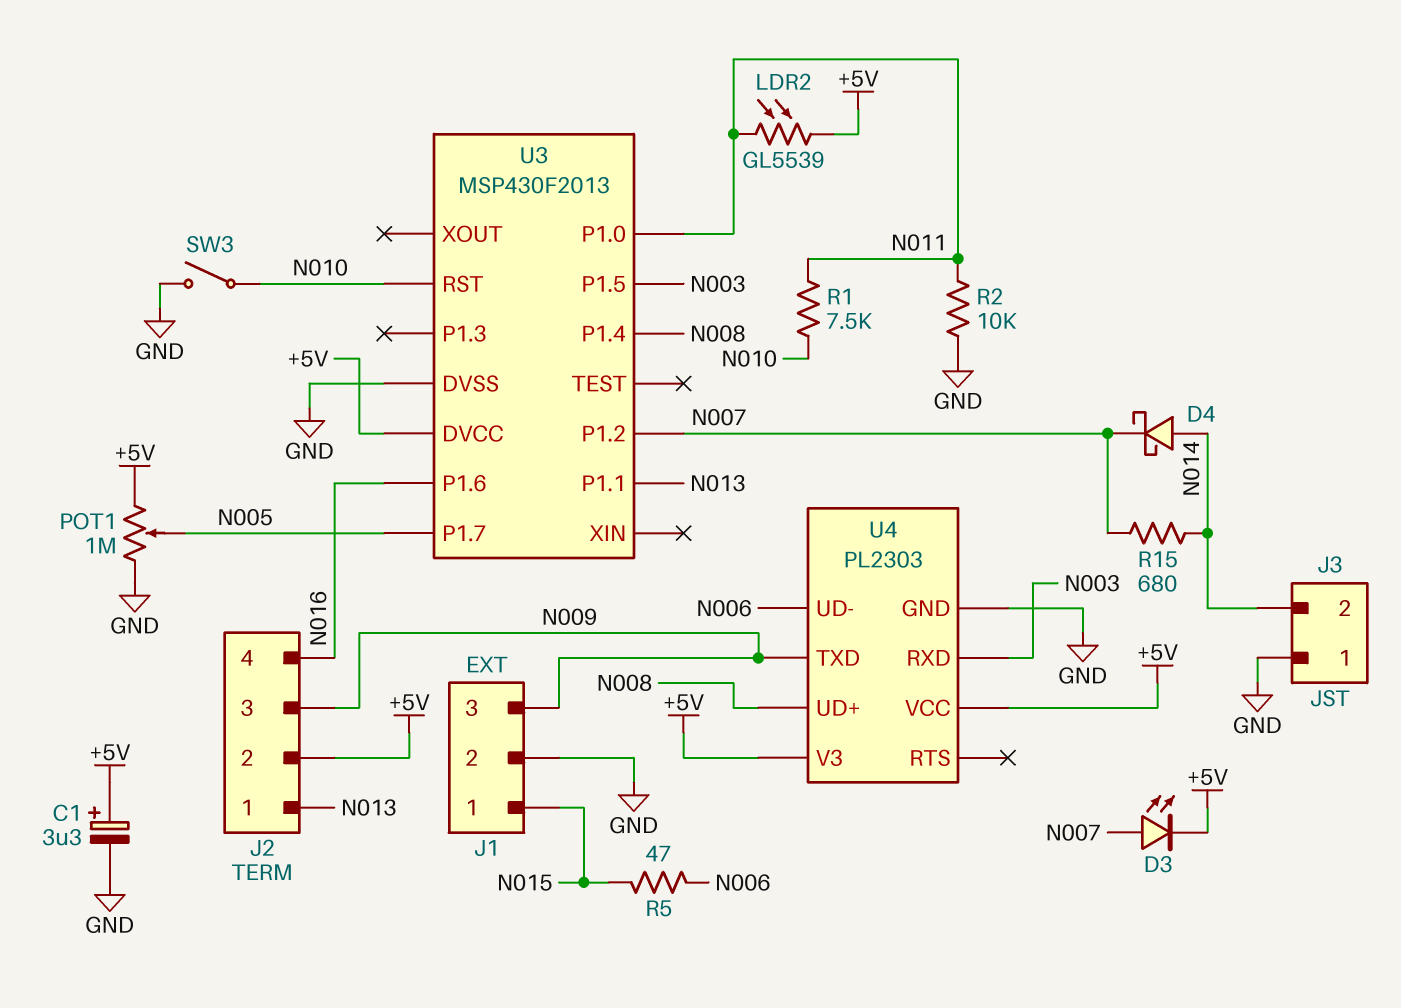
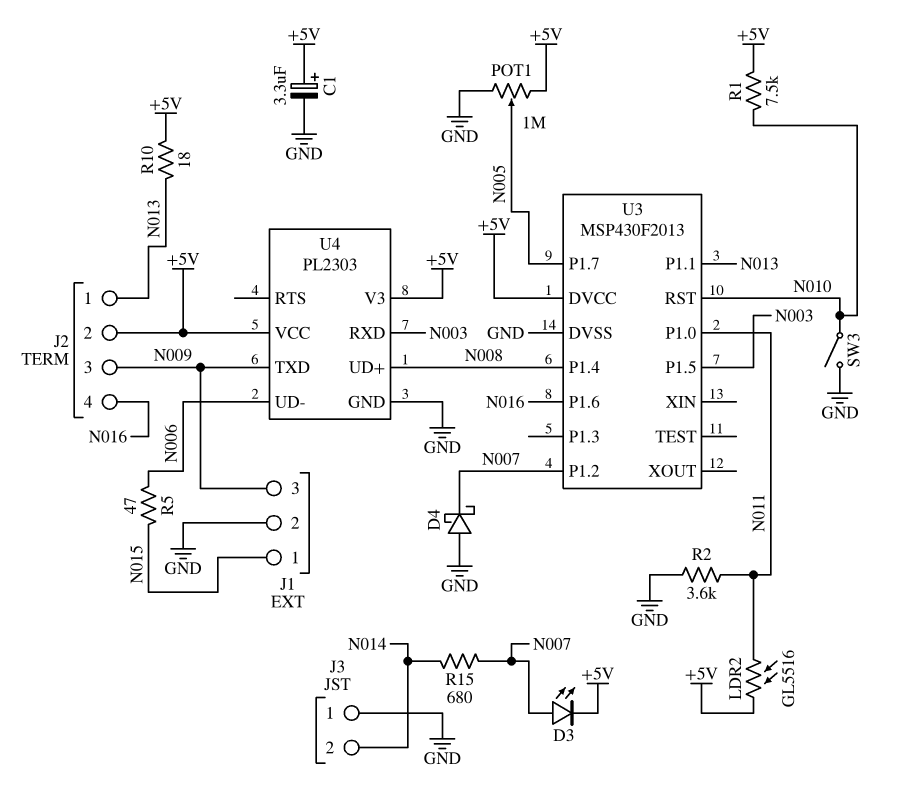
D4: schottky (A N014, K N007) -> schottky (A GND, K N007)
LDR2: GL5539 (+5V, N011) -> GL5516 (+5V, N011)
R1: 7.5k (N010, N011) -> 7.5k (+5V, N010)
R2: 10k (GND, N011) -> 3.6k (GND, N011)
R10: none -> 18 (+5V, N013)

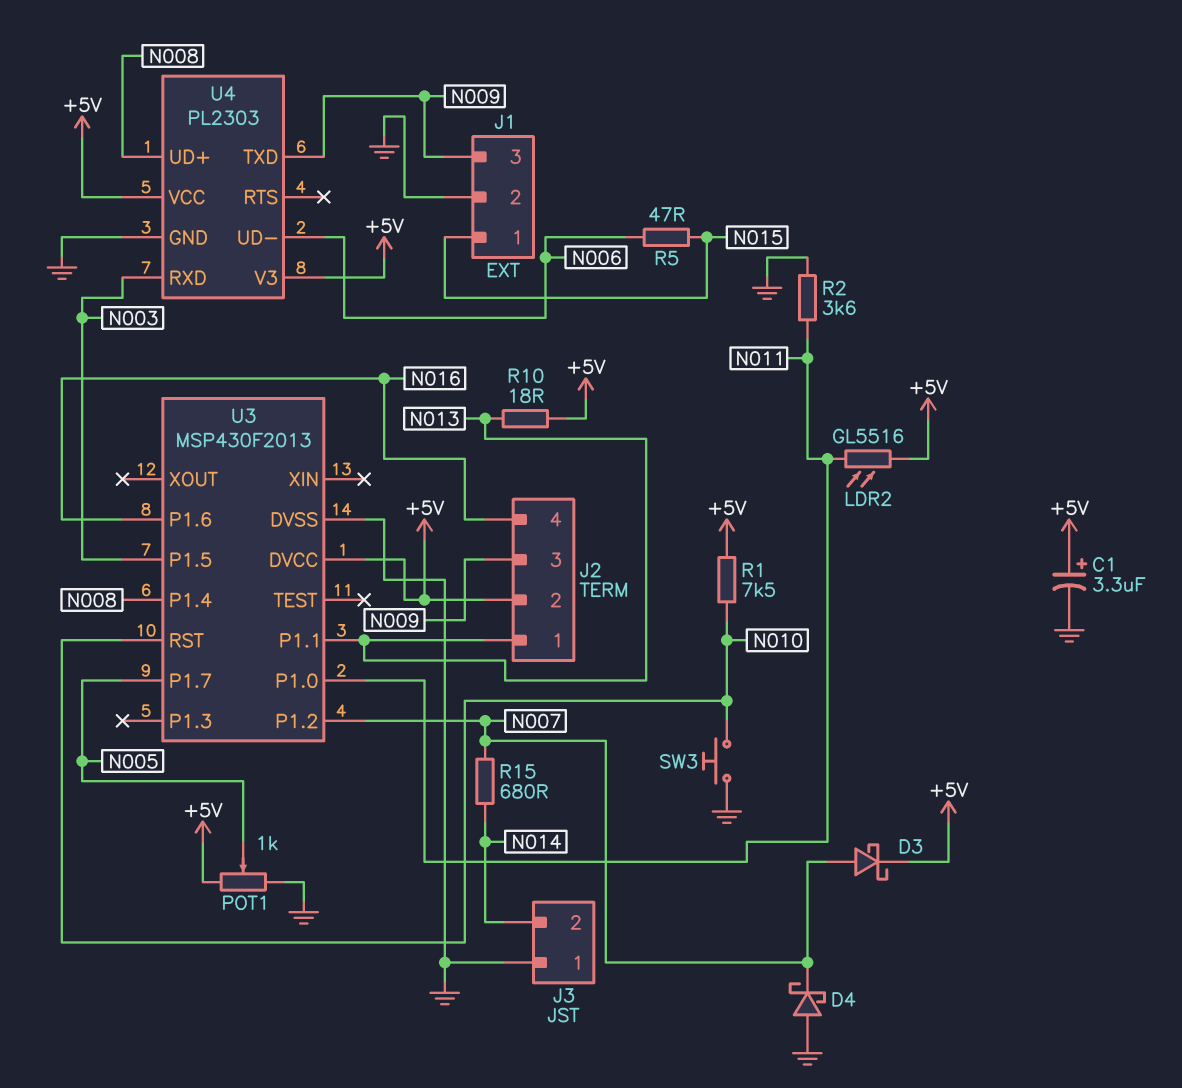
D3: LED (A N007, K +5V) -> schottky (A N007, K +5V)
POT1: 1M (+5V, GND, wiper N005) -> 1k (+5V, GND, wiper N005)
SW3: switch (GND, N010) -> button (GND, N010)

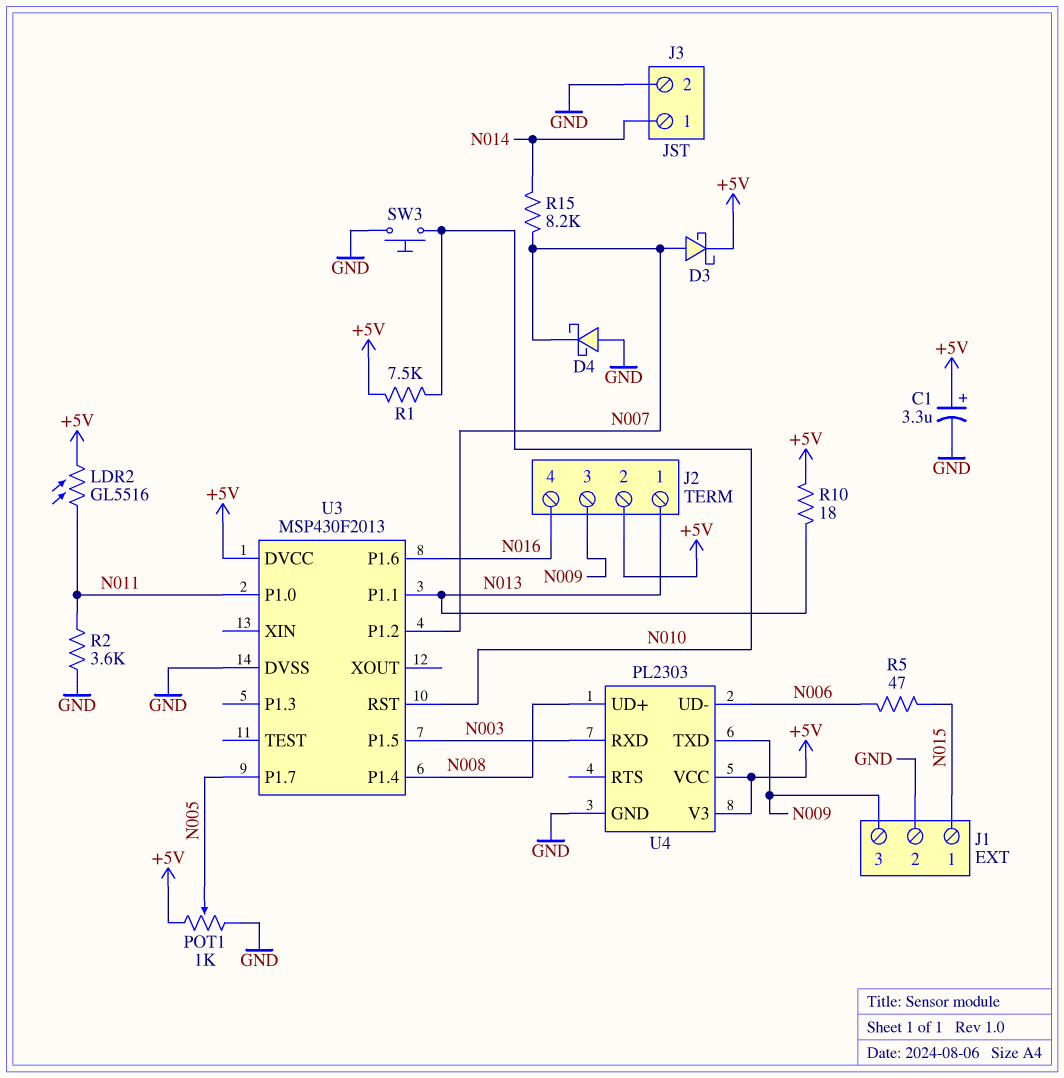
J3 pin 1: GND -> N014
J3 pin 2: N014 -> GND
R15: 680 (N007, N014) -> 8.2k (N007, N014)

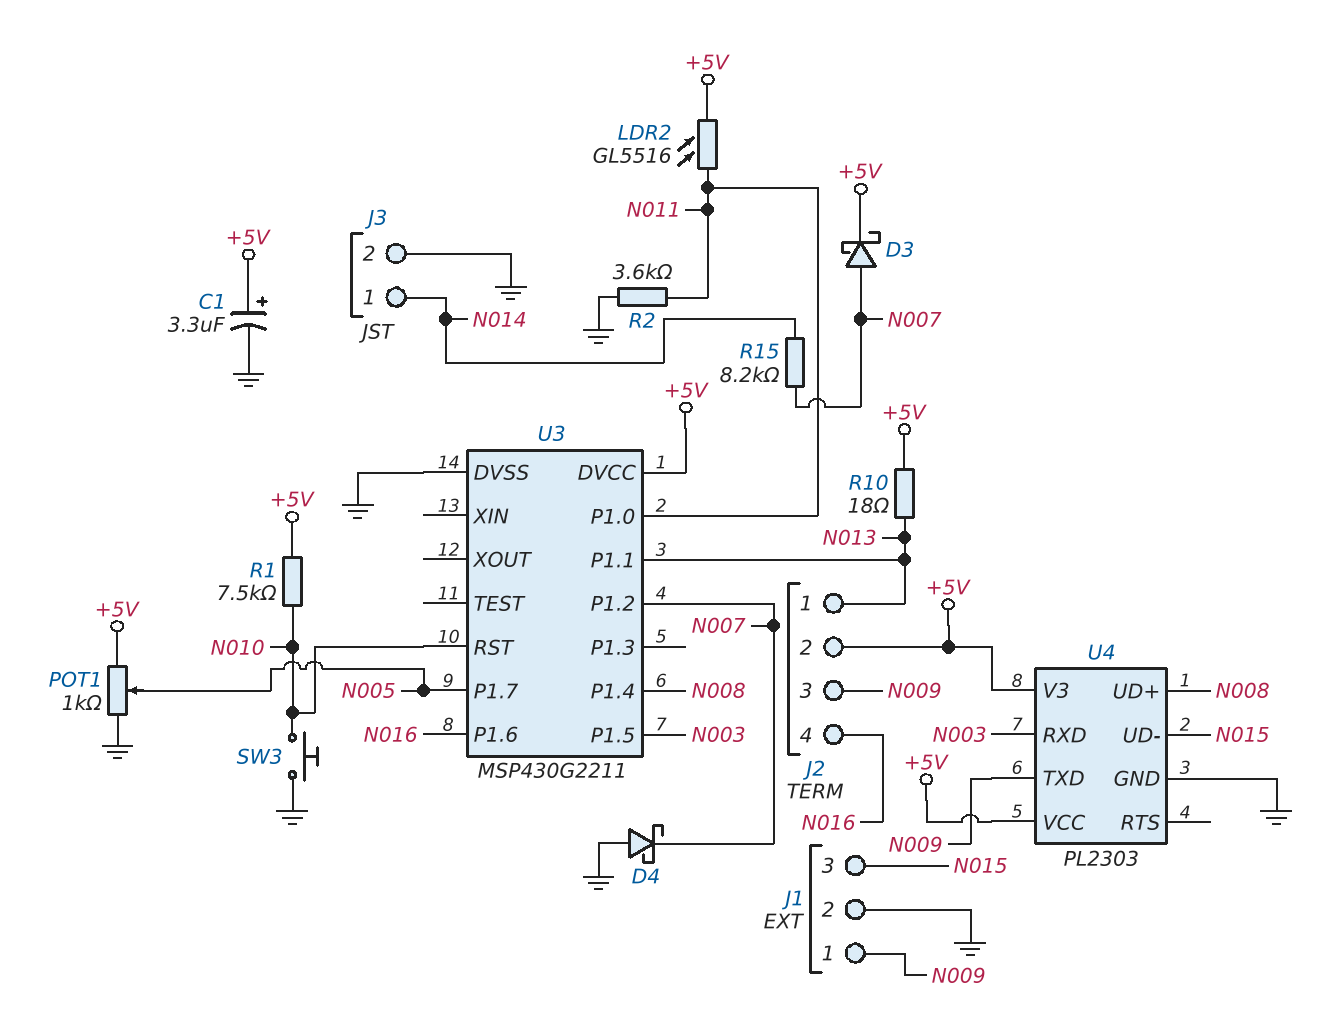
J1 pin 1: N015 -> N009
J1 pin 3: N009 -> N015
R5: 47 (N006, N015) -> none
U3: MSP430F2013 -> MSP430G2211
U4 pin UD-: N006 -> N015

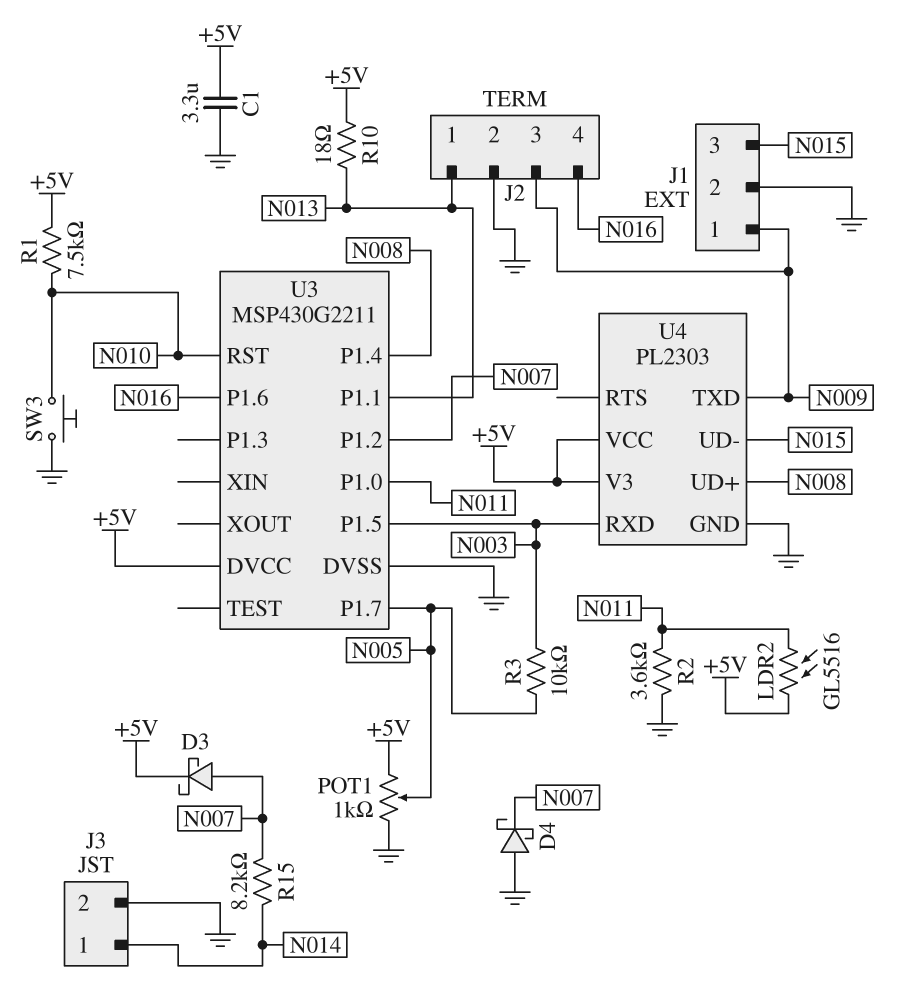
C1: 3.3uF (plus +5V, minus GND) -> 3.3uF (+5V, GND)
J2 pin 2: +5V -> GND
R3: none -> 10k (N003, N005)

